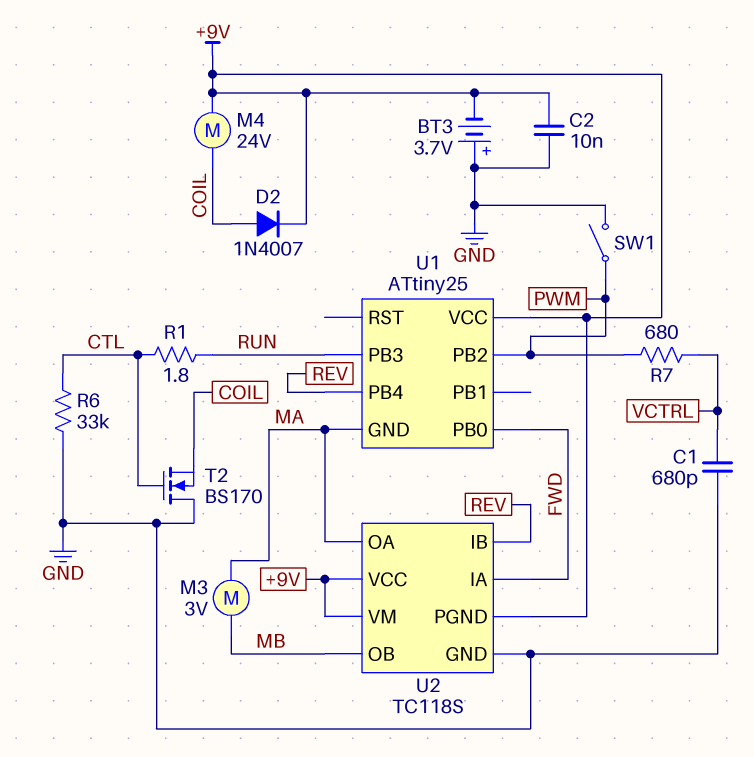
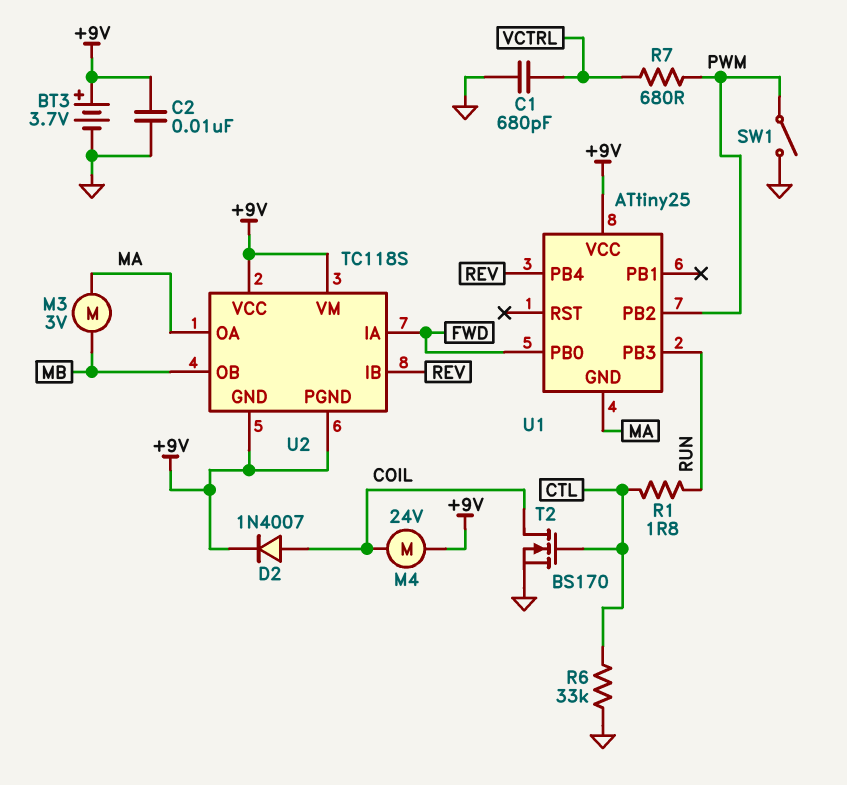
BT3: 3.7V (plus GND, minus +9V) -> 3.7V (plus +9V, minus GND)
T2: NMOS BS170 (G CTL, D GND, S COIL) -> NMOS BS170 (G CTL, D COIL, S GND)
U2 pin GND: GND -> +9V

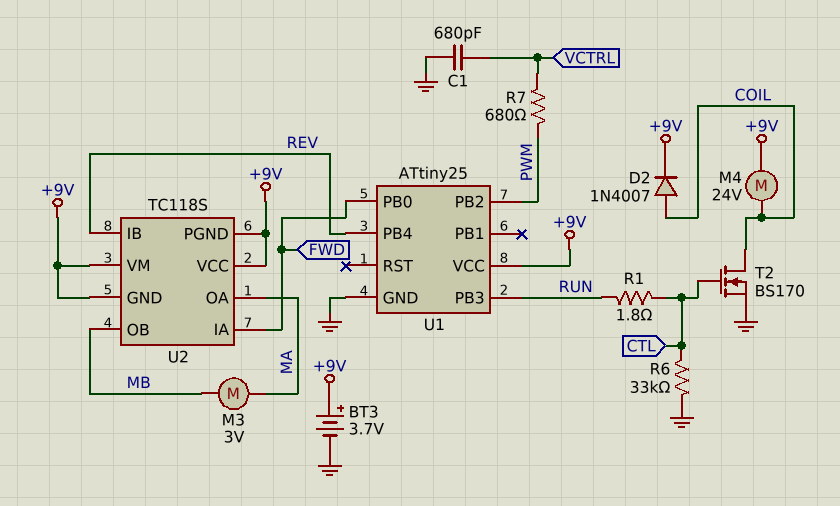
C2: 10nF (+9V, GND) -> none
SW1: switch (GND, PWM) -> none
U1 pin GND: MA -> GND

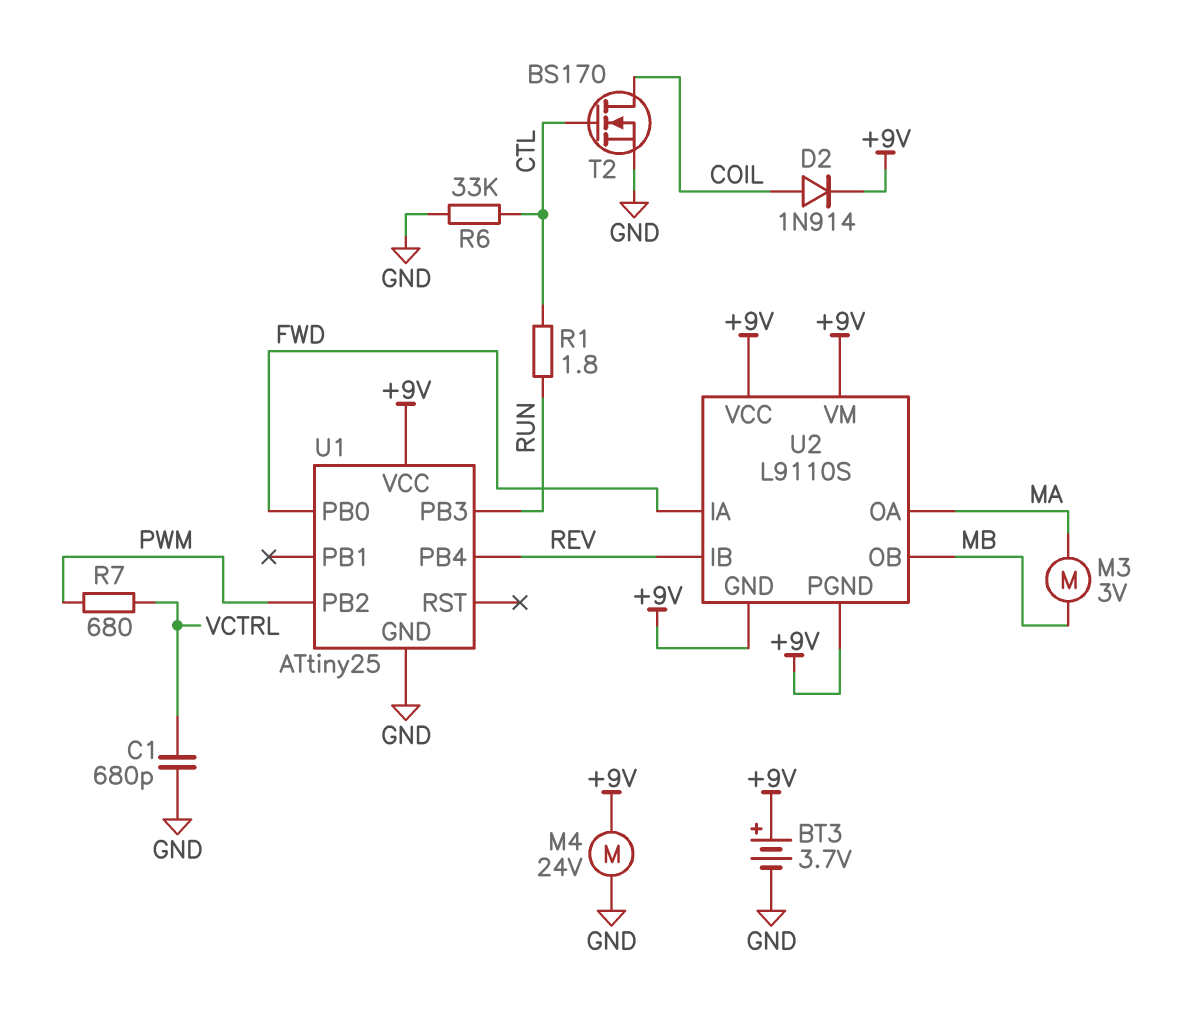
D2: diode 1N4007 (A COIL, K +9V) -> diode 1N914 (A COIL, K +9V)
M4: motor 24V (+9V, COIL) -> motor 24V (+9V, GND)
U2: TC118S -> L9110S

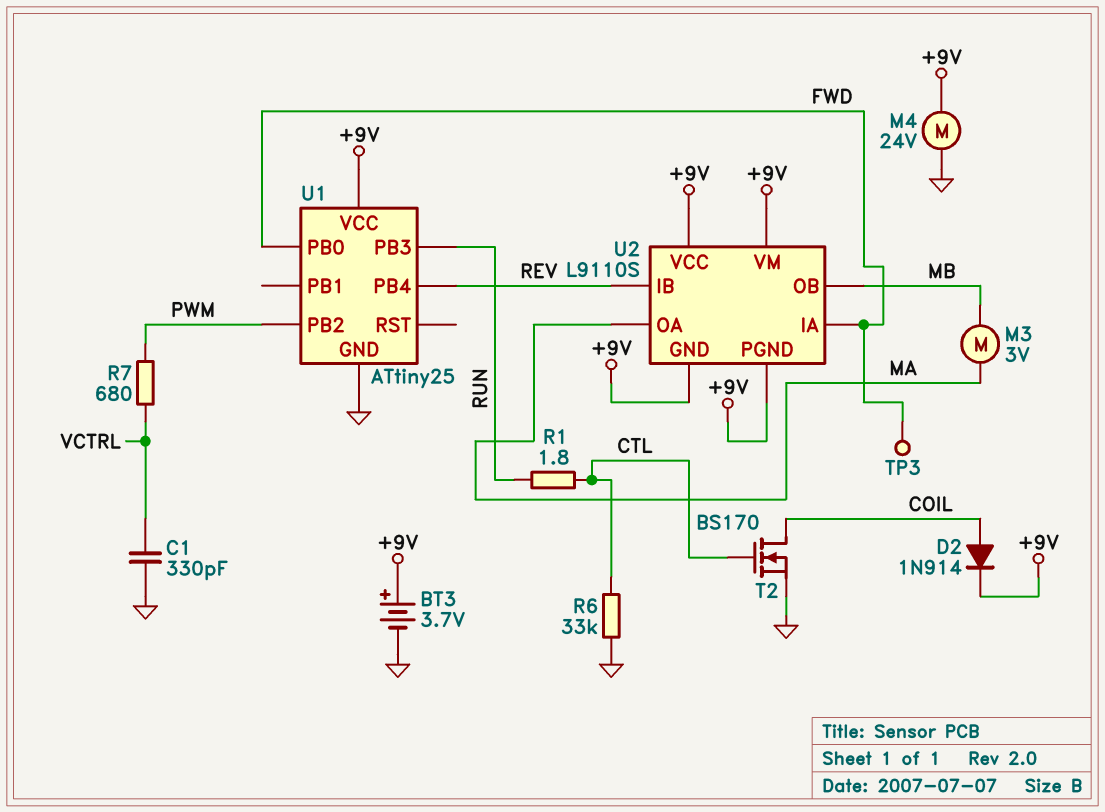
C1: 680pF (GND, VCTRL) -> 330pF (GND, VCTRL)
TP3: none -> test point (FWD)

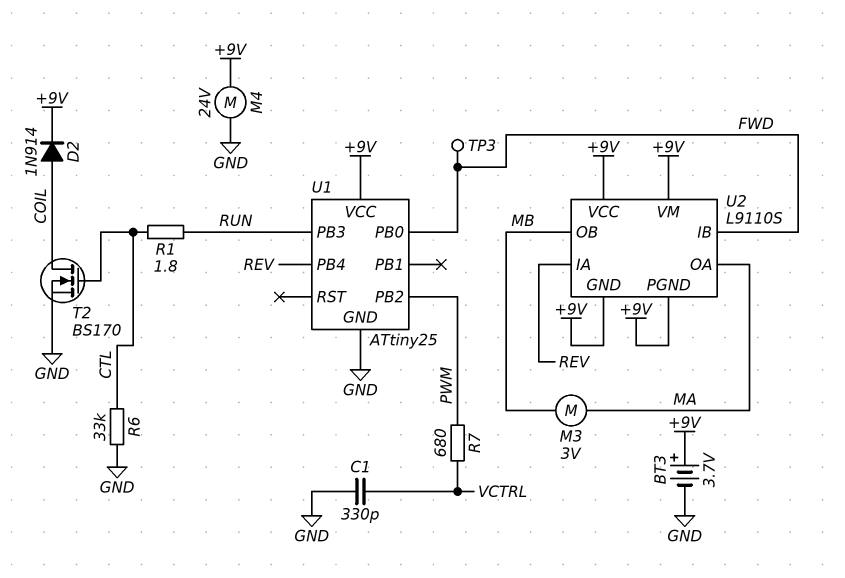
U2 pin IA: FWD -> REV
U2 pin IB: REV -> FWD

